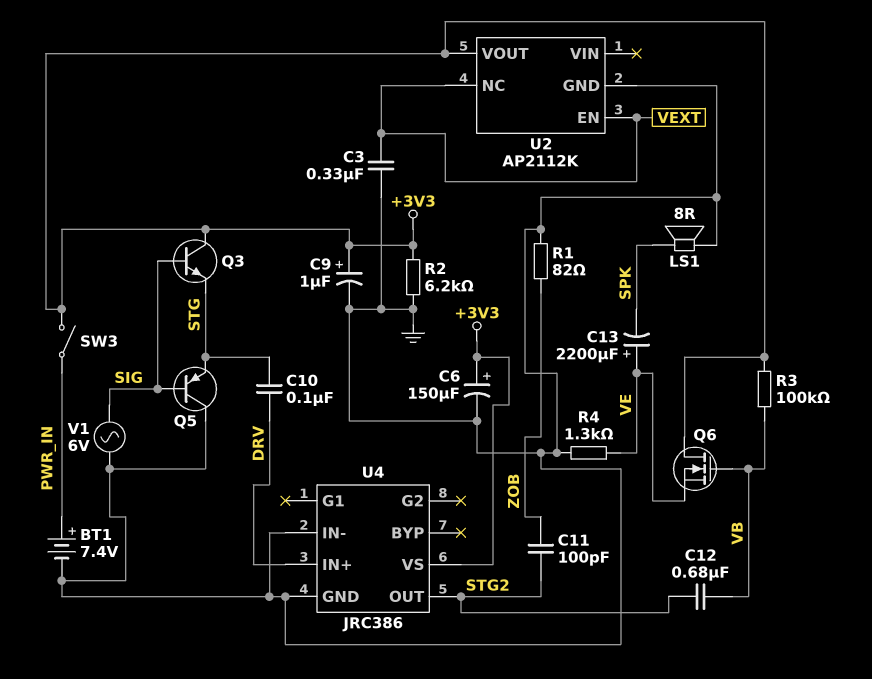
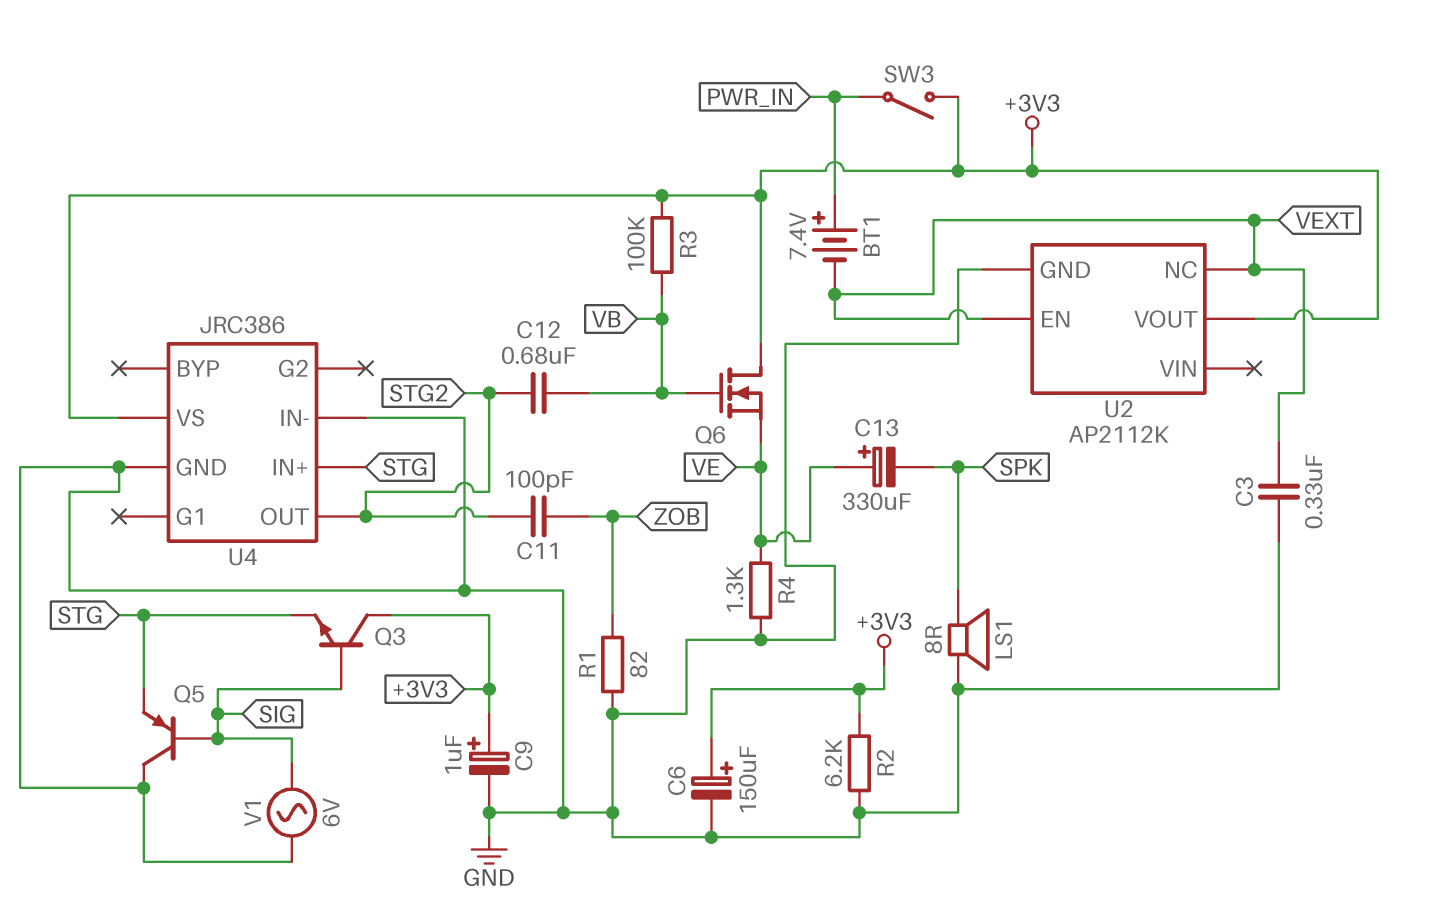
BT1: 7.4V (plus PWR_IN, minus GND) -> 7.4V (plus PWR_IN, minus VEXT)
C10: 100nF (DRV, STG) -> none
C13: 2200uF (plus VE, minus SPK) -> 330uF (plus VE, minus SPK)
U4 pin IN+: DRV -> STG

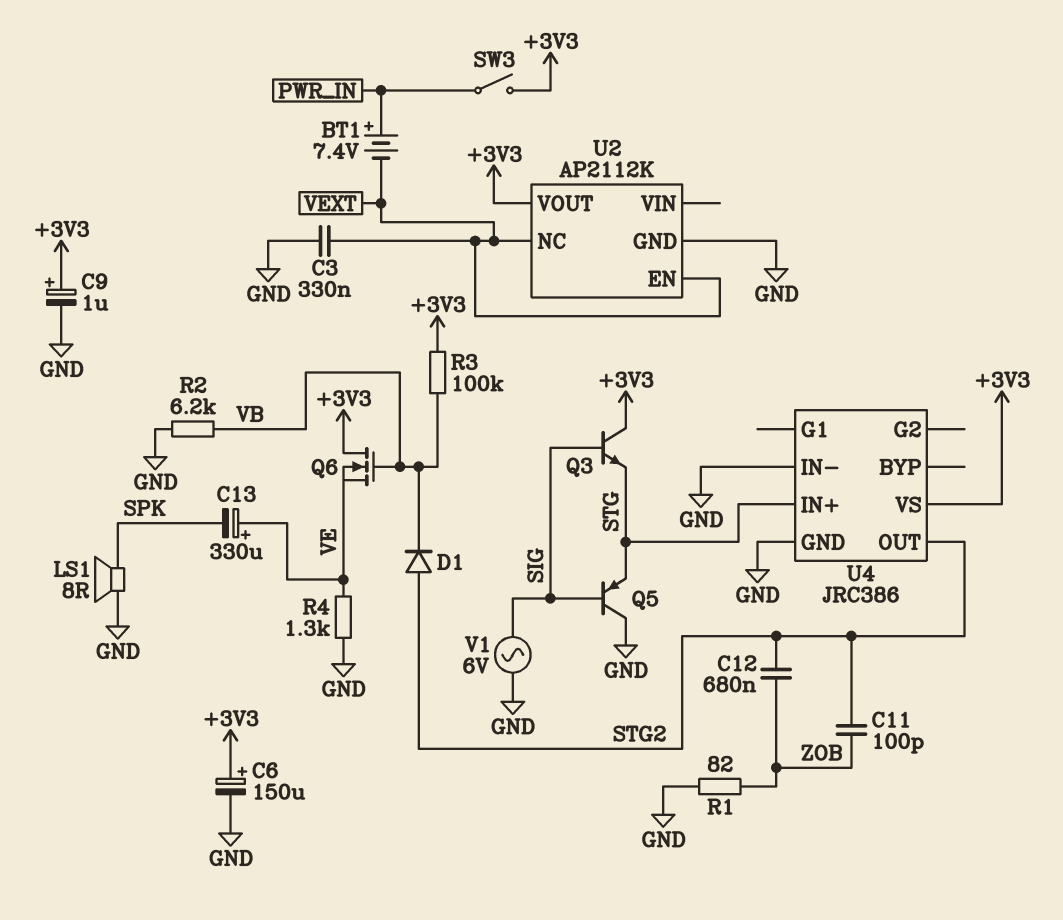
C12: 680nF (STG2, VB) -> 680nF (STG2, ZOB)
D1: none -> diode (A STG2, K VB)
R2: 6.2k (+3V3, GND) -> 6.2k (GND, VB)

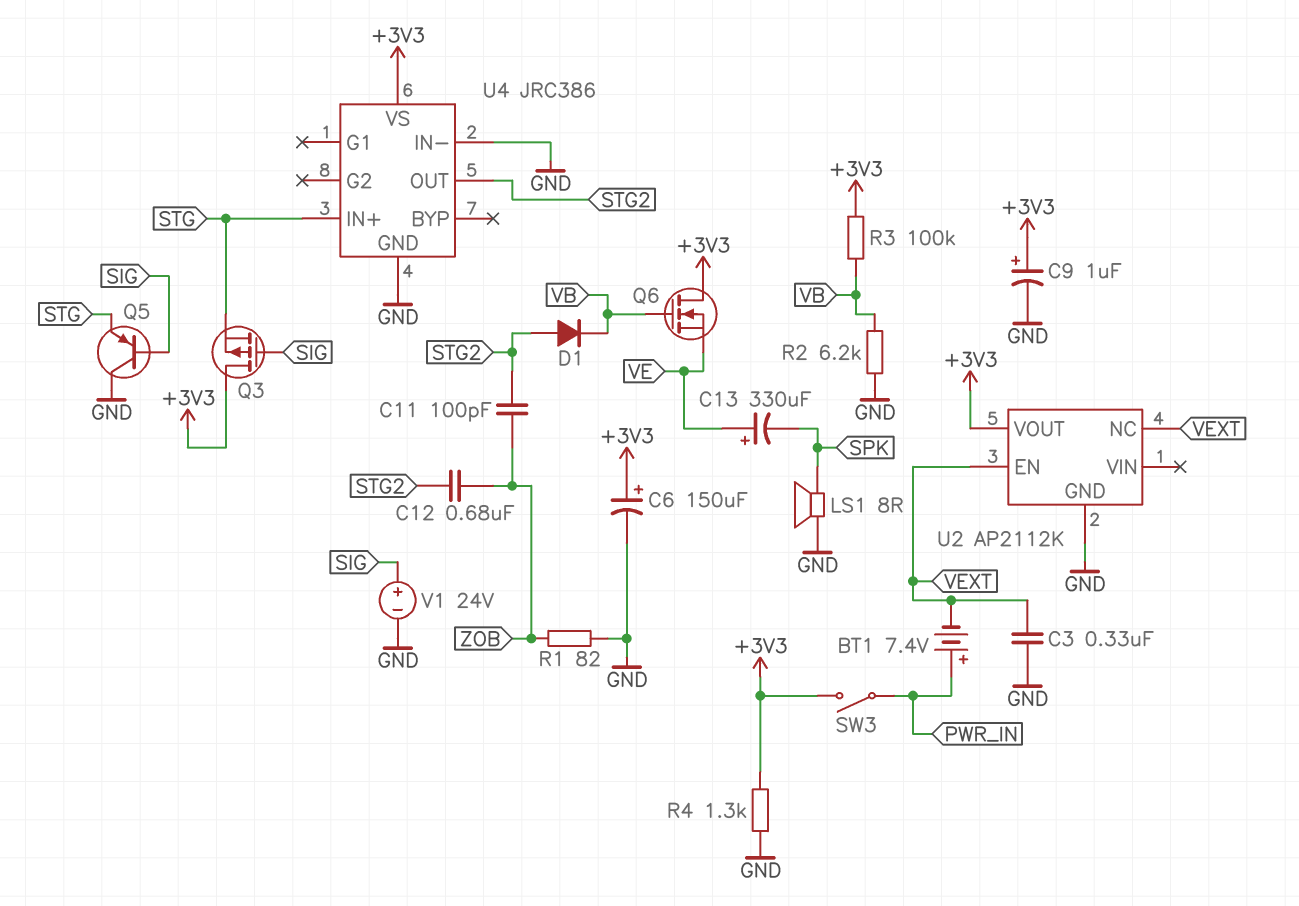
Q3: NPN (B SIG, C +3V3, E STG) -> PMOS (G SIG, D +3V3, S STG)
R4: 1.3k (GND, VE) -> 1.3k (+3V3, GND)
V1: AC 6V (GND, SIG) -> 24V (plus SIG, minus GND)

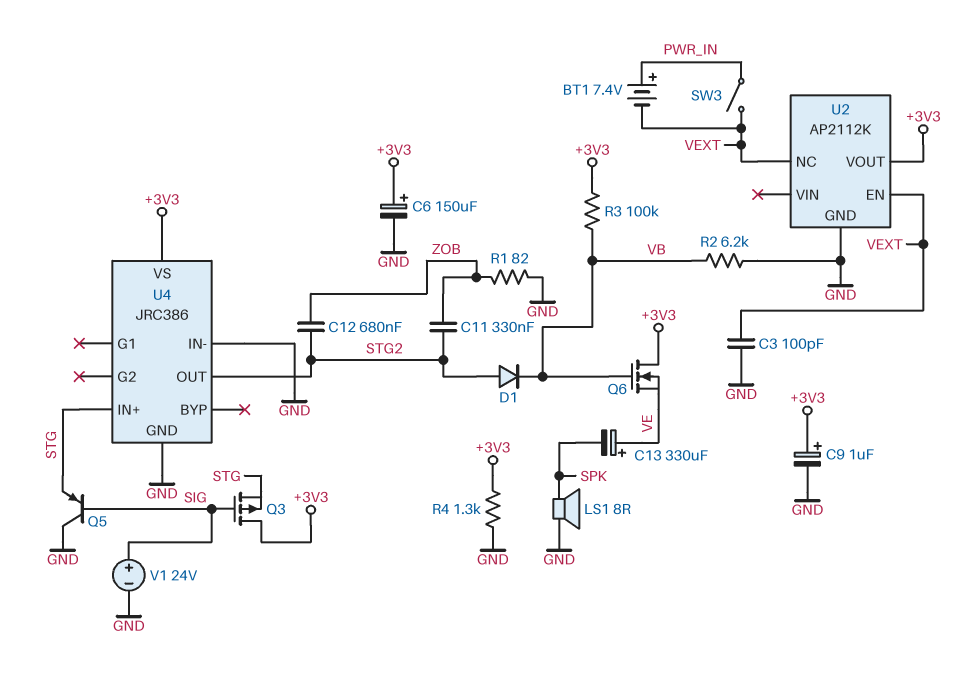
C3: 330nF (GND, VEXT) -> 100pF (GND, VEXT)
C11: 100pF (STG2, ZOB) -> 330nF (STG2, ZOB)
SW3: switch (+3V3, PWR_IN) -> switch (PWR_IN, VEXT)

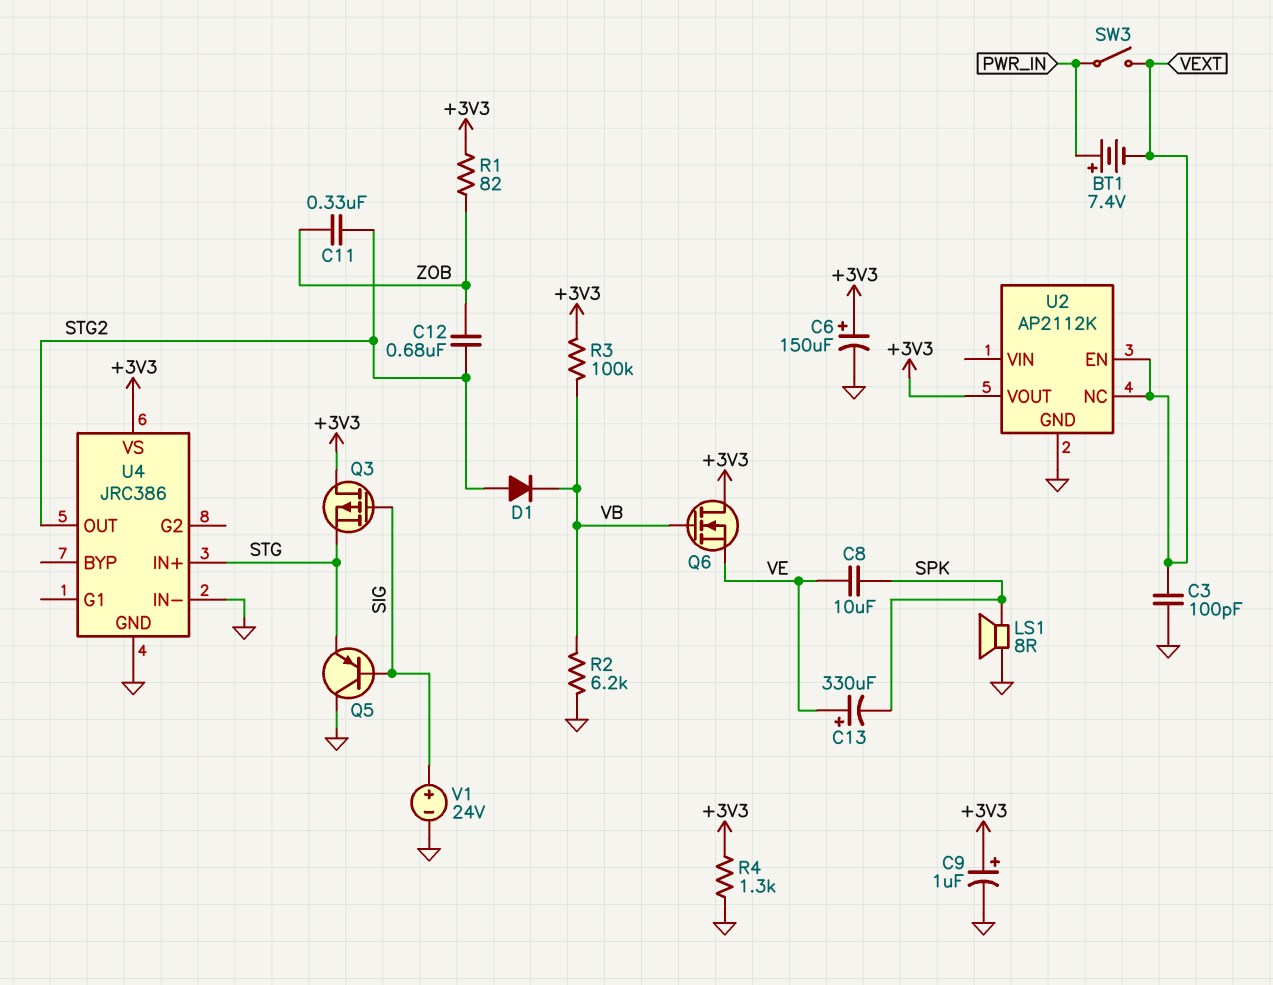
C8: none -> 10uF (SPK, VE)
R1: 82 (GND, ZOB) -> 82 (+3V3, ZOB)

